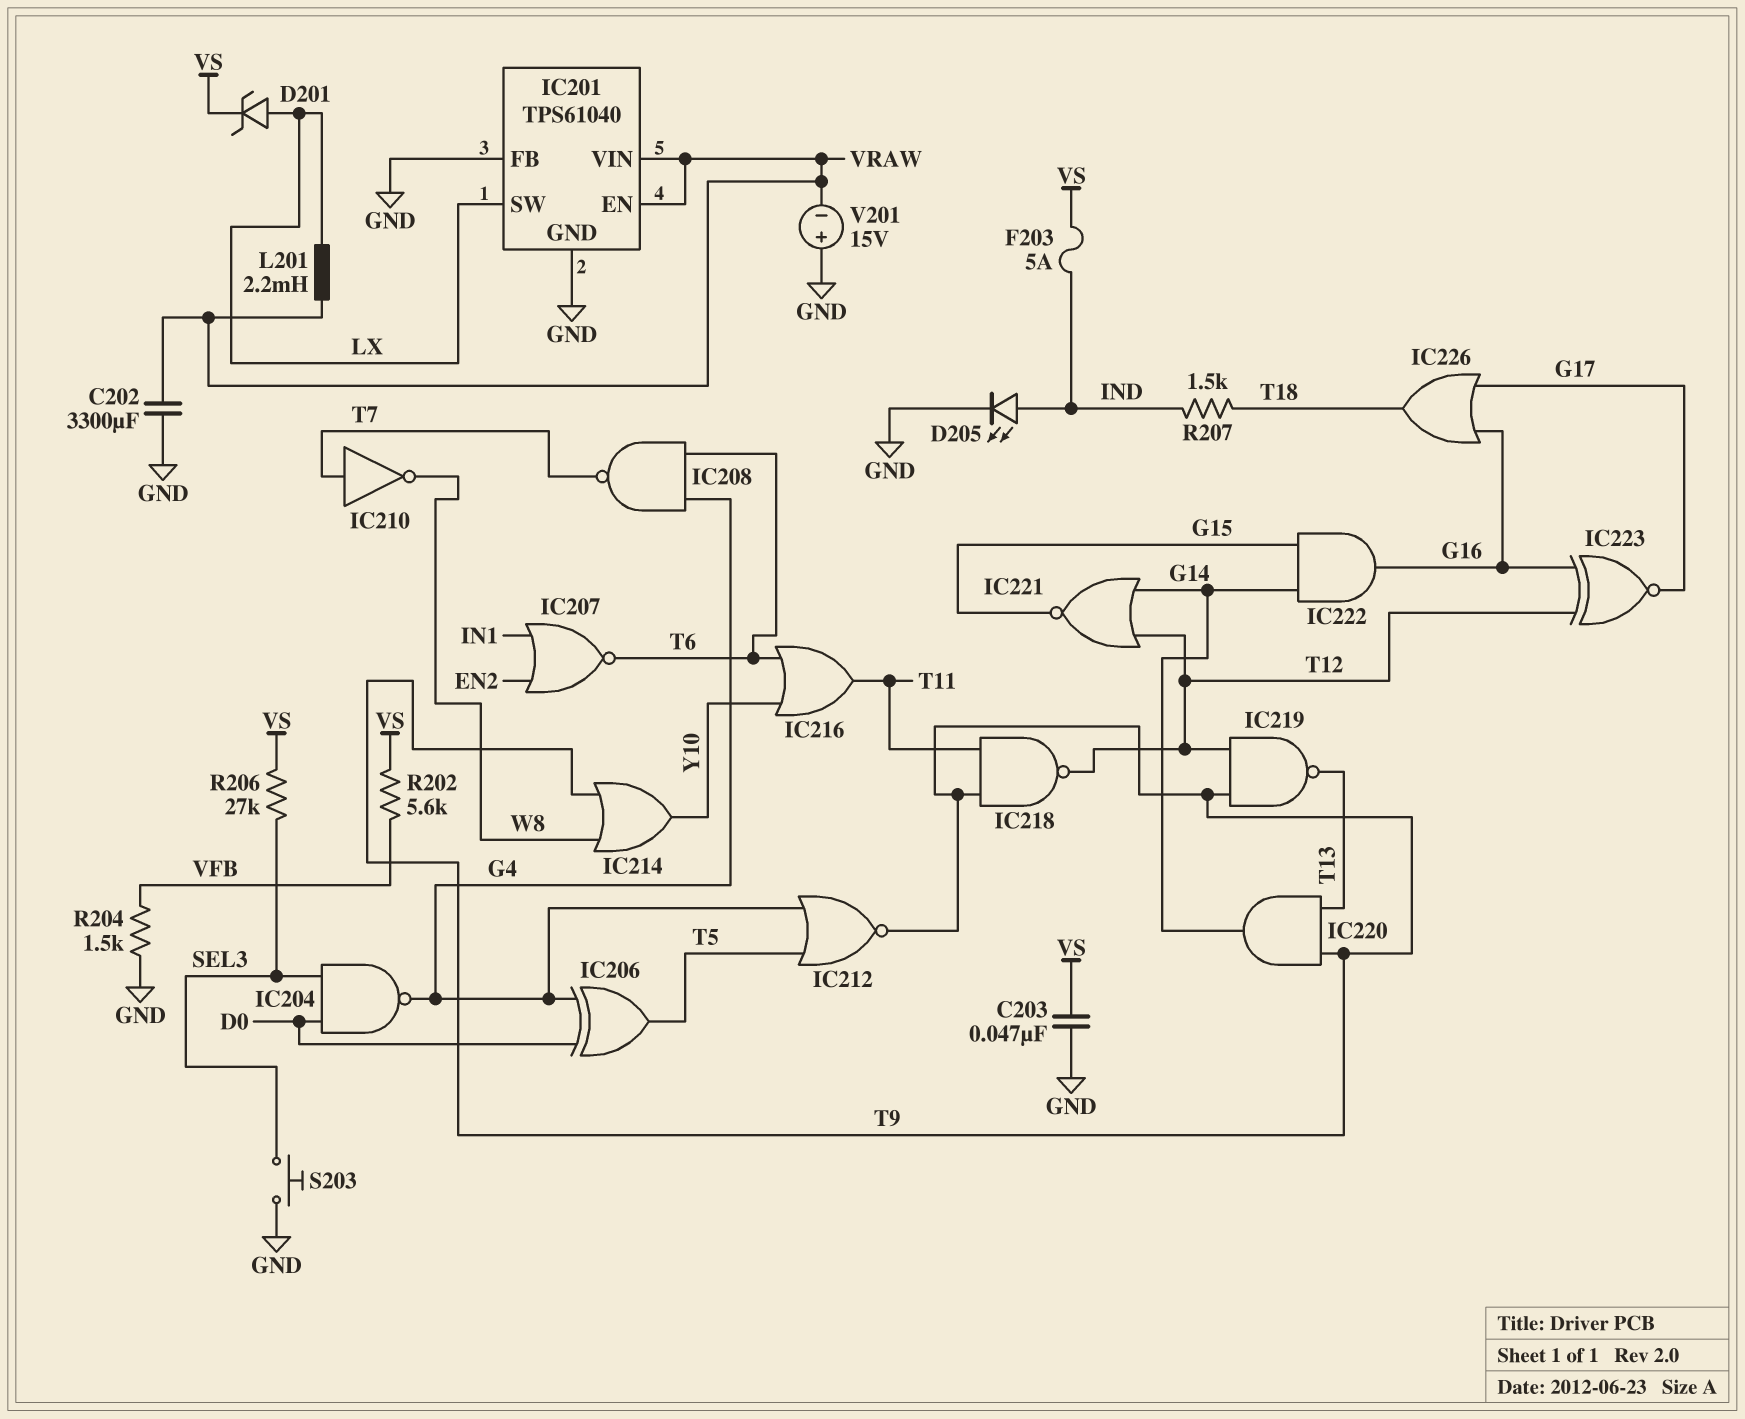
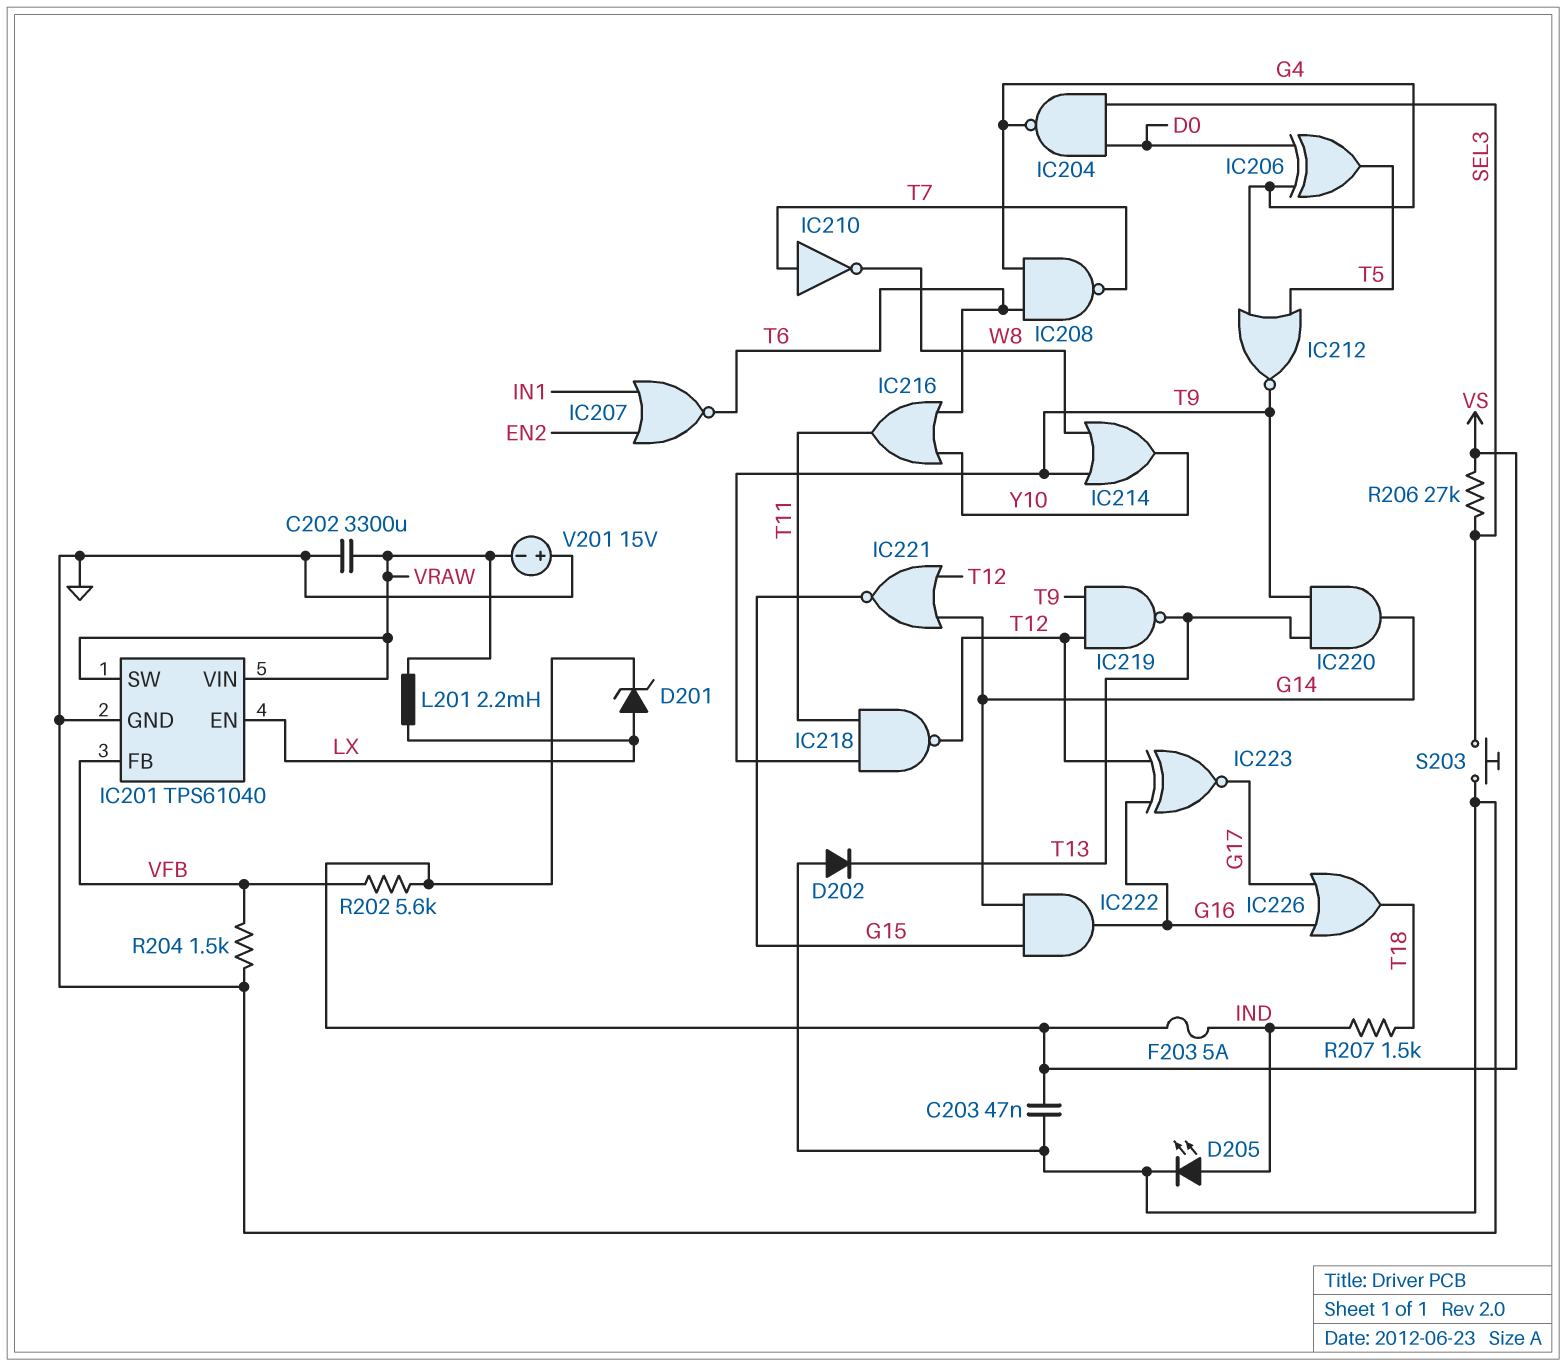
D202: none -> diode (A GND, K T13)
IC201 pin EN: VRAW -> LX
IC201 pin FB: GND -> VFB
IC201 pin SW: LX -> VRAW

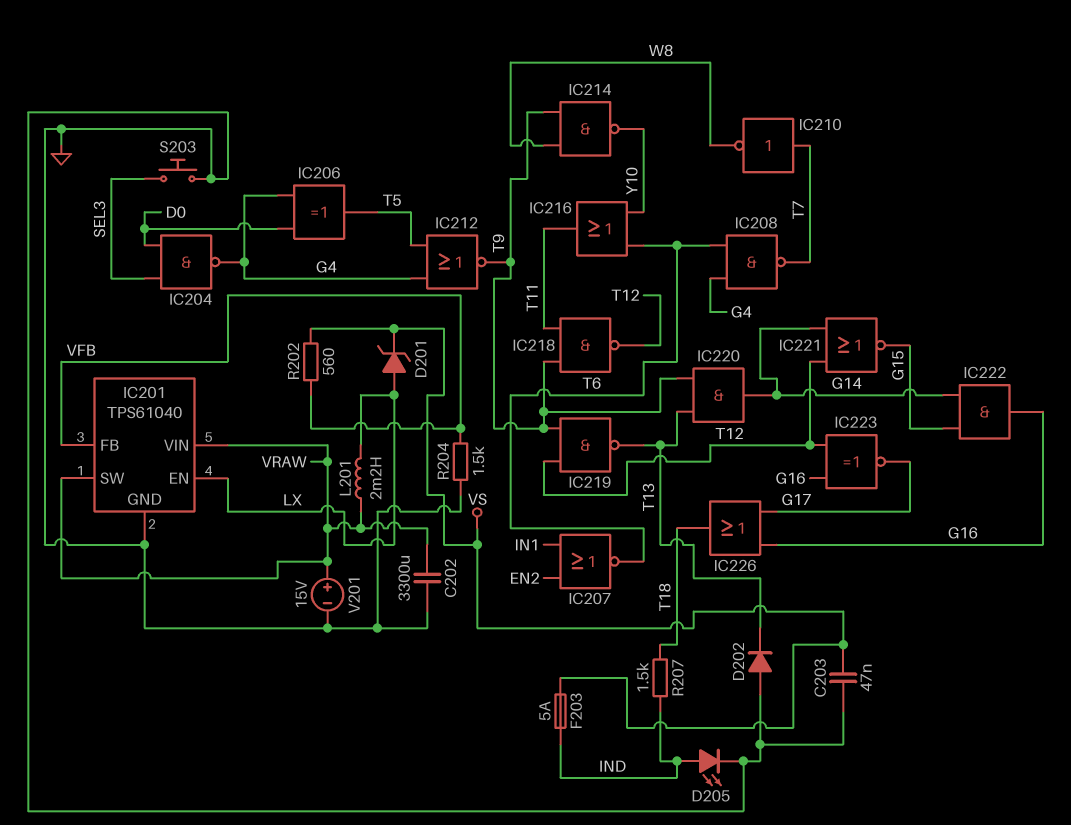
IC214: OR (in T9, in W8, out Y10) -> NAND (in T9, in W8, out Y10)
R202: 5.6k (VFB, VS) -> 560 (VFB, VS)
R206: 27k (SEL3, VS) -> none
V201: 15V (plus GND, minus VRAW) -> 15V (plus VRAW, minus GND)

